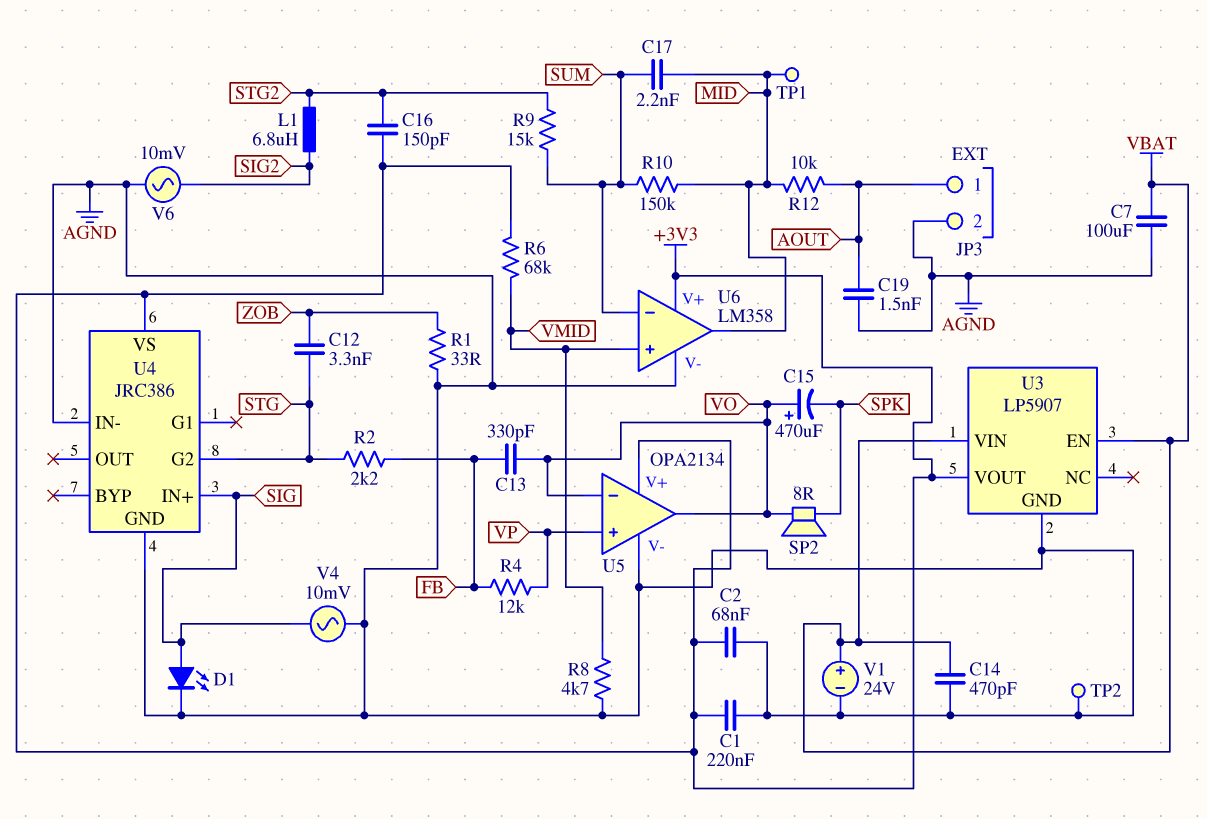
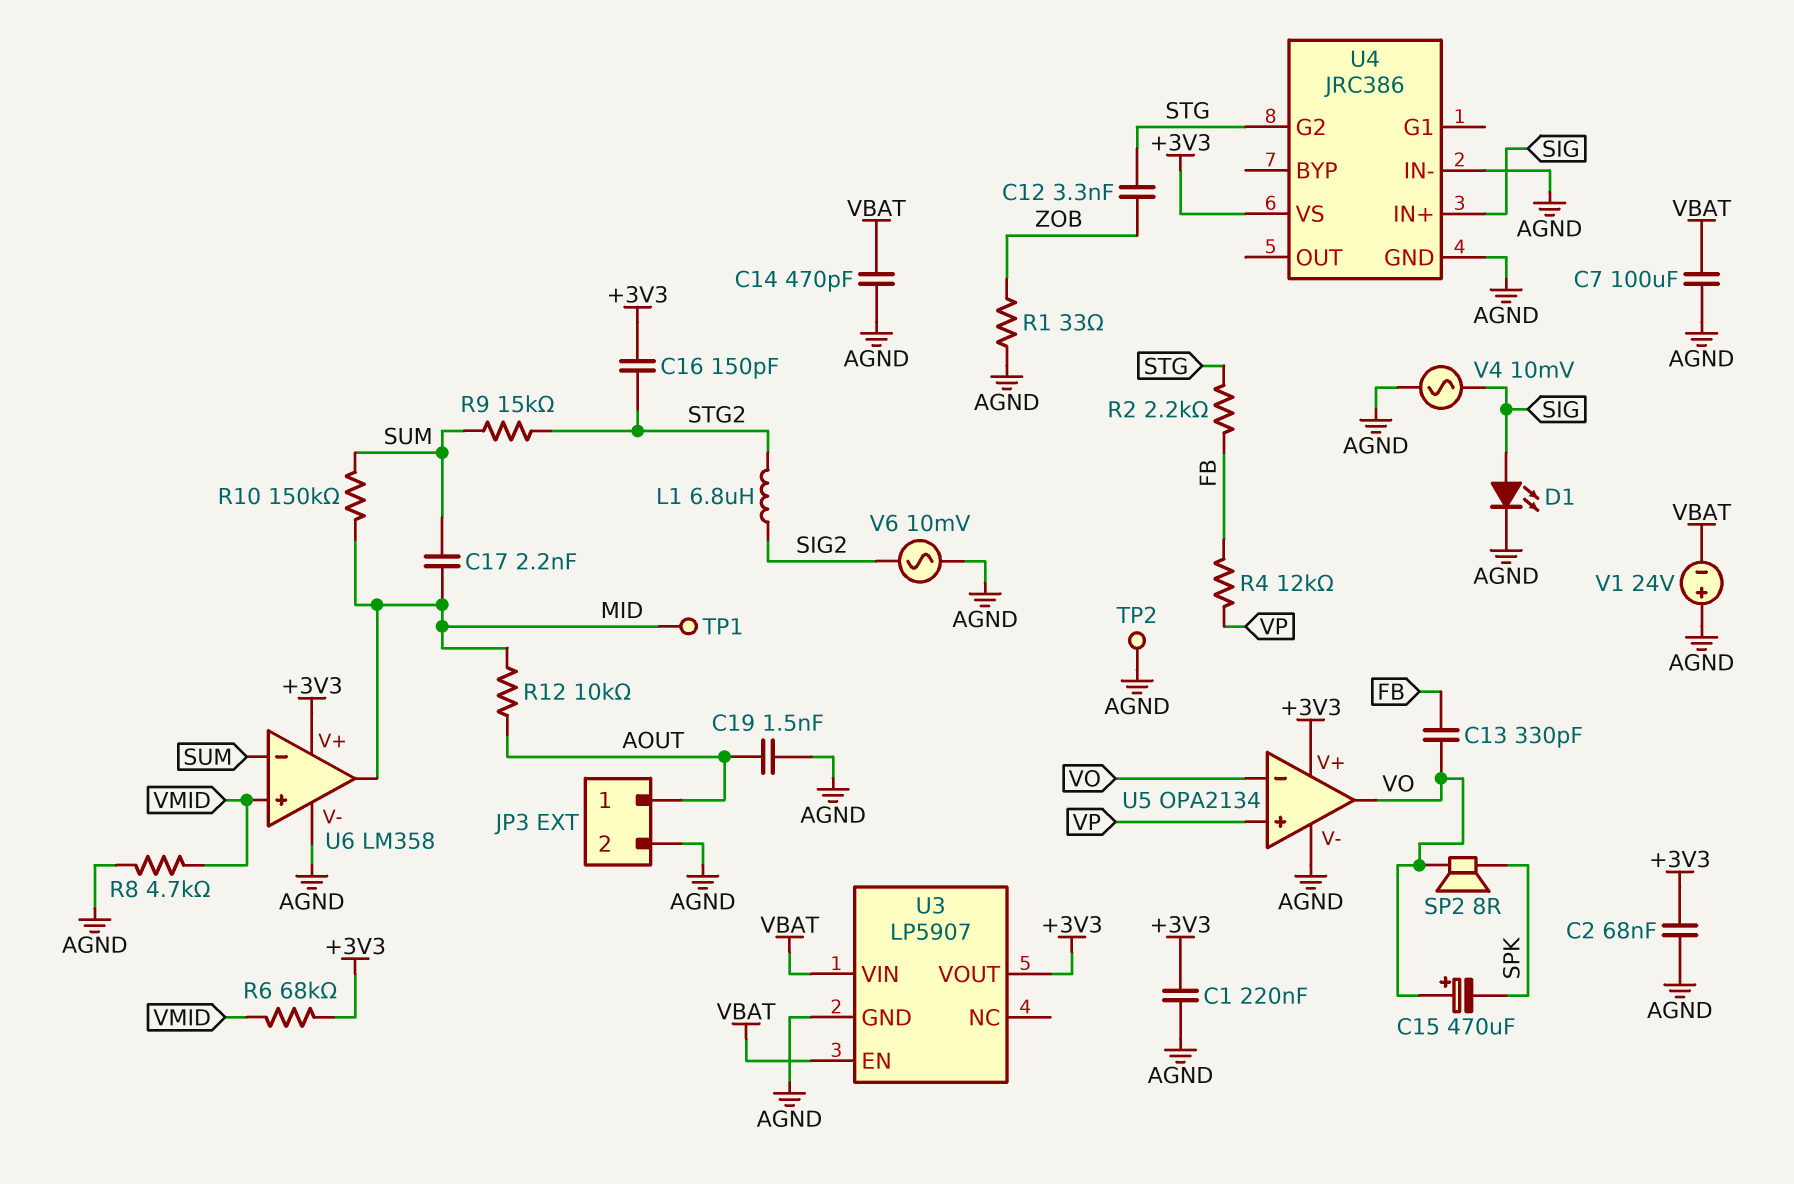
V1: 24V (plus VBAT, minus AGND) -> 24V (plus AGND, minus VBAT)

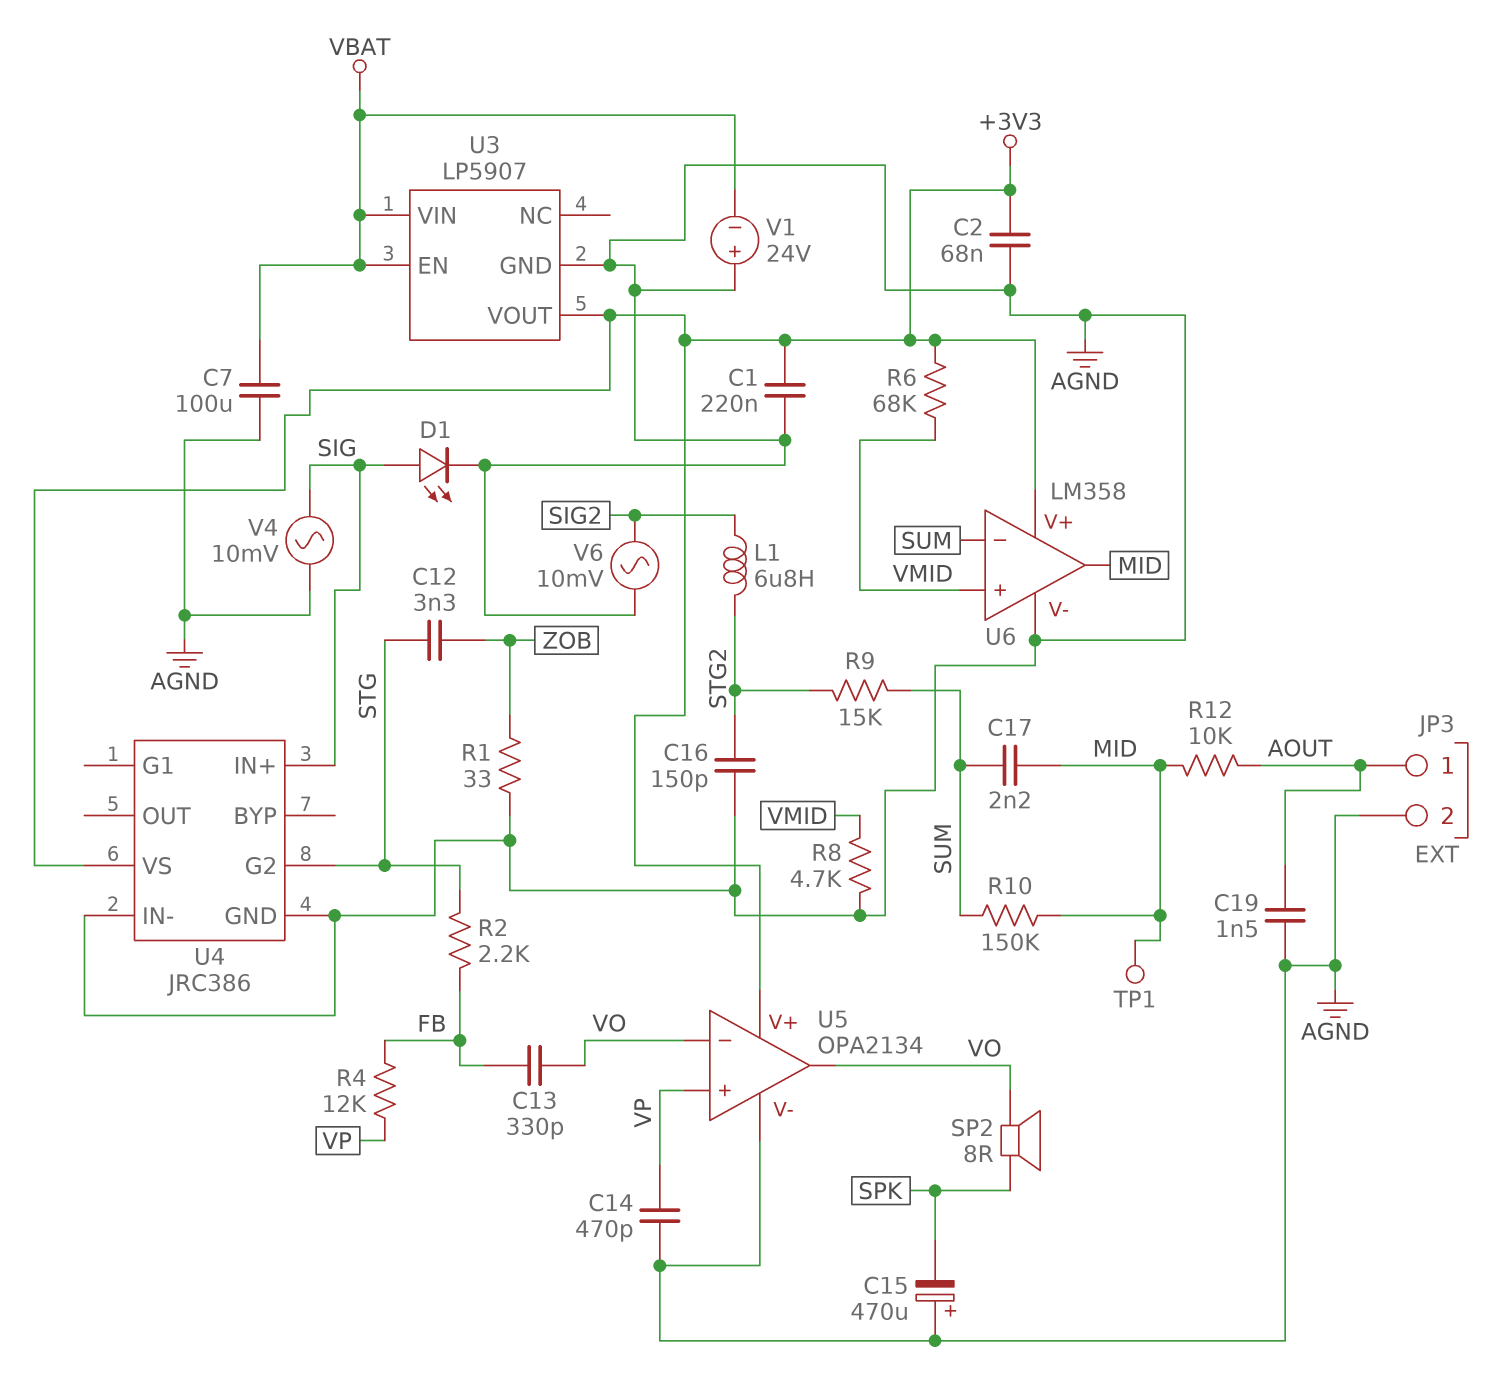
C14: 470pF (AGND, VBAT) -> 470pF (AGND, VP)
C15: 470uF (plus VO, minus SPK) -> 470uF (plus AGND, minus SPK)
C16: 150pF (+3V3, STG2) -> 150pF (AGND, STG2)
TP2: test point (AGND) -> none

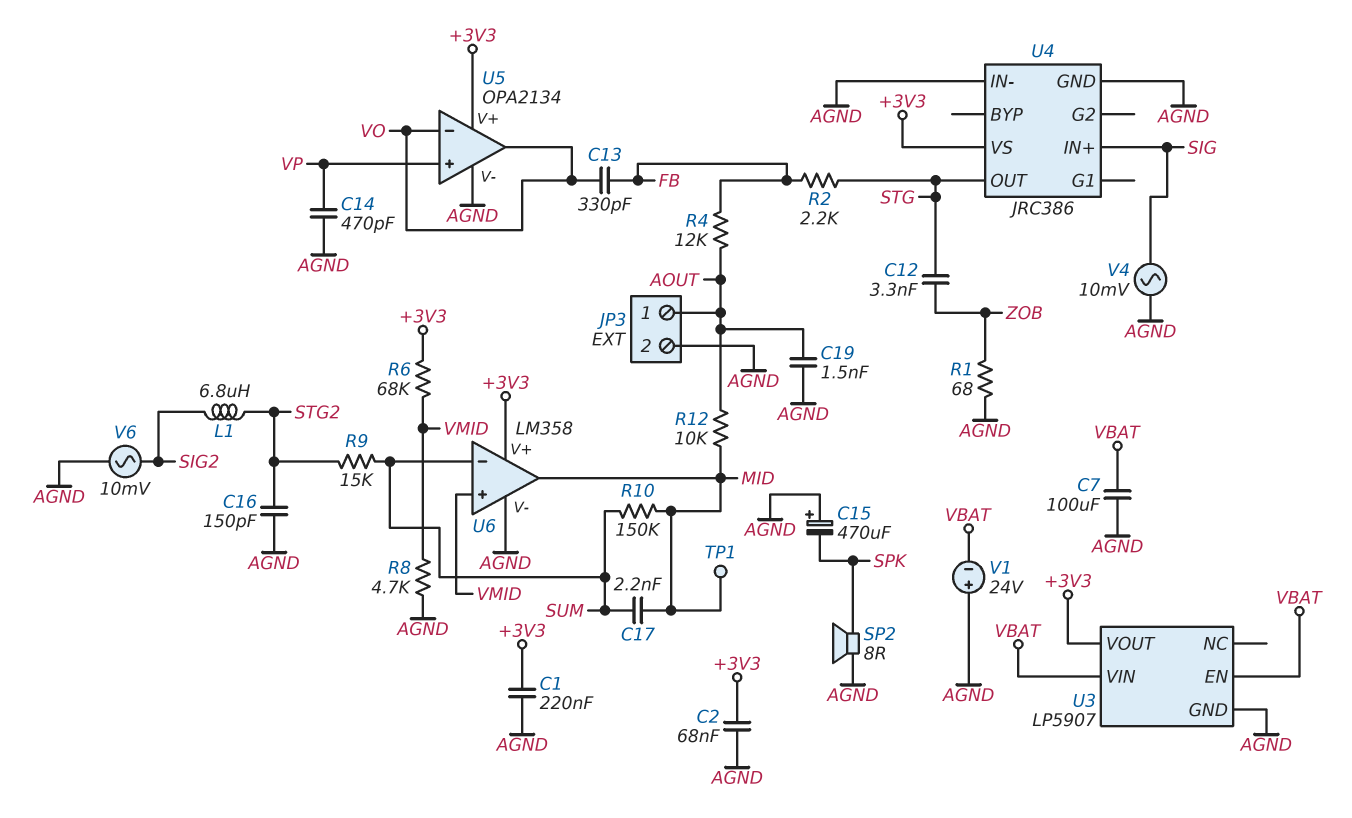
D1: LED (A SIG, K AGND) -> none
R1: 33 (AGND, ZOB) -> 68 (AGND, ZOB)
R4: 12k (FB, VP) -> 12k (AOUT, FB)
SP2: speaker 8R (SPK, VO) -> speaker 8R (AGND, SPK)
U4 pin G2: STG -> none
U4 pin OUT: none -> STG

